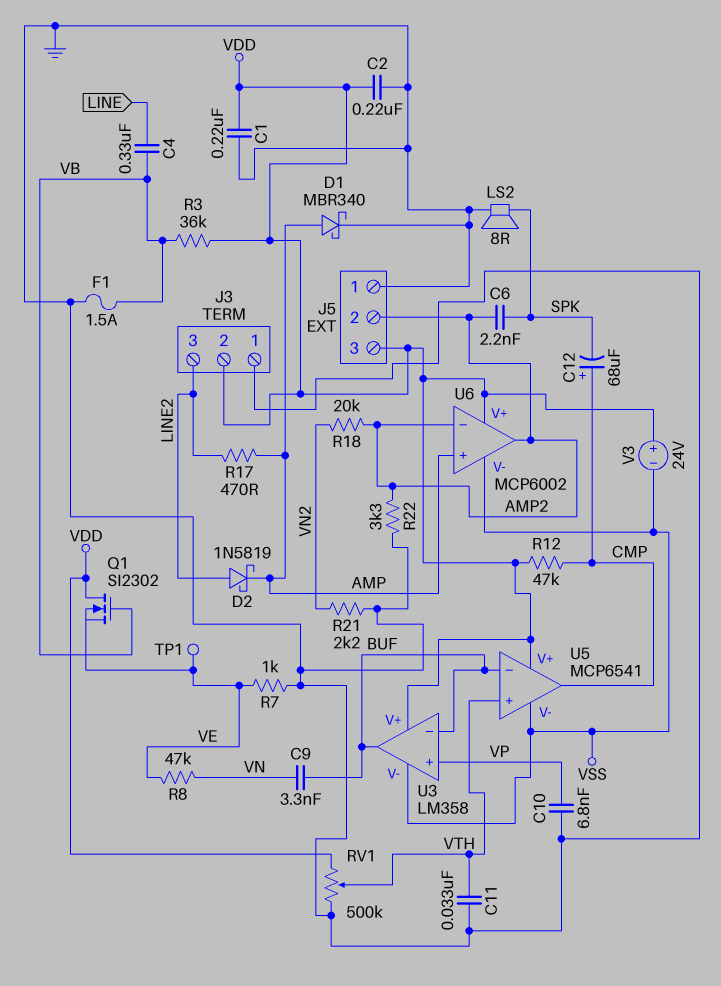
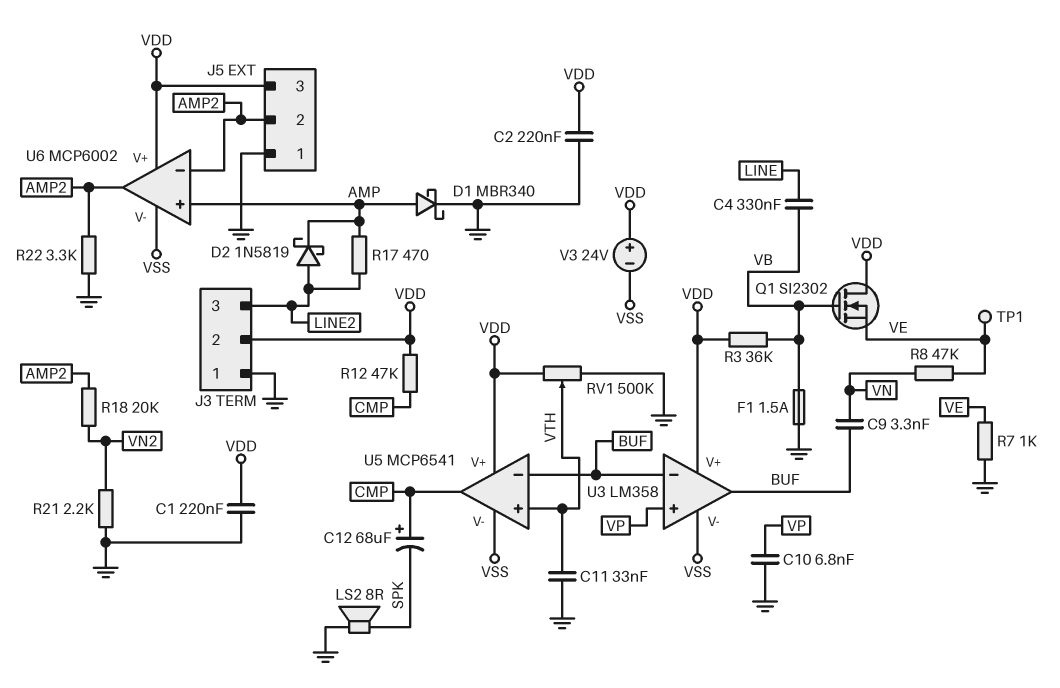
C6: 2.2nF (AMP2, SPK) -> none

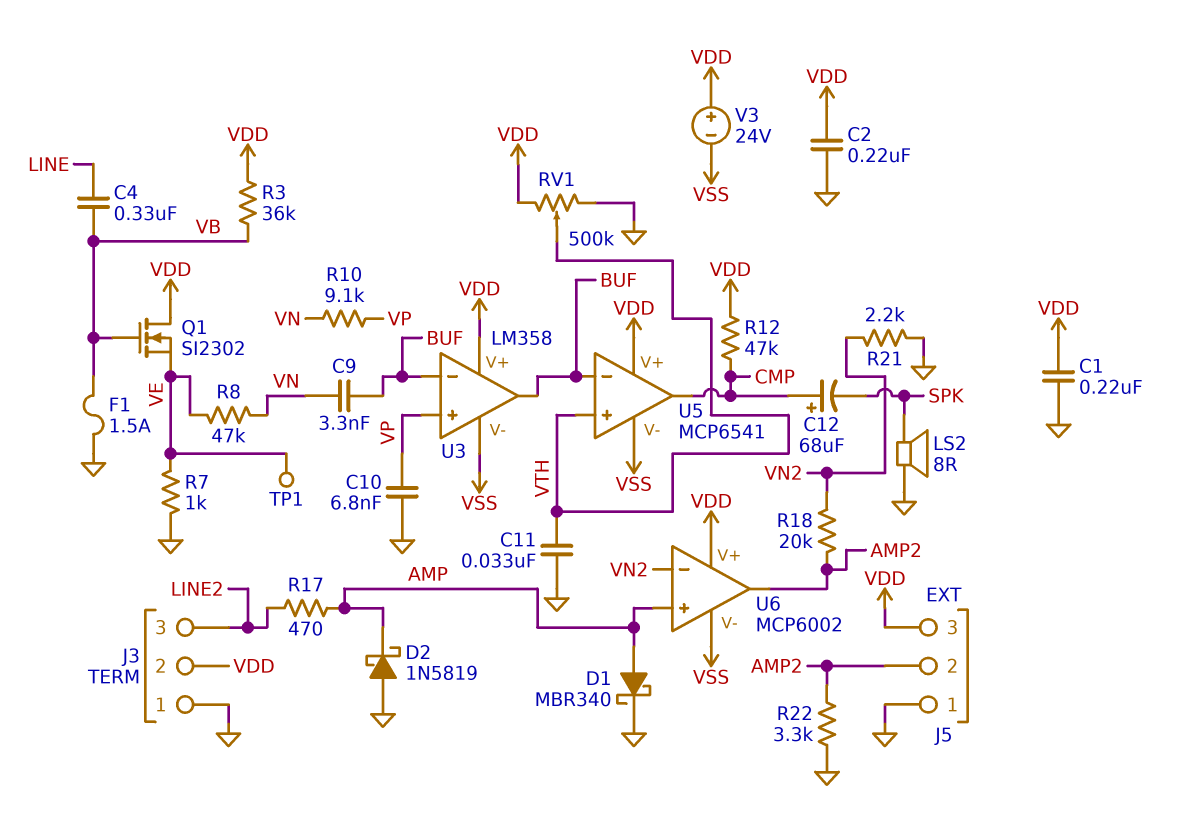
D2: schottky 1N5819 (A LINE2, K AMP) -> schottky 1N5819 (A GND, K AMP)
R10: none -> 9.1k (VN, VP)
U6 pin in-: AMP2 -> VN2

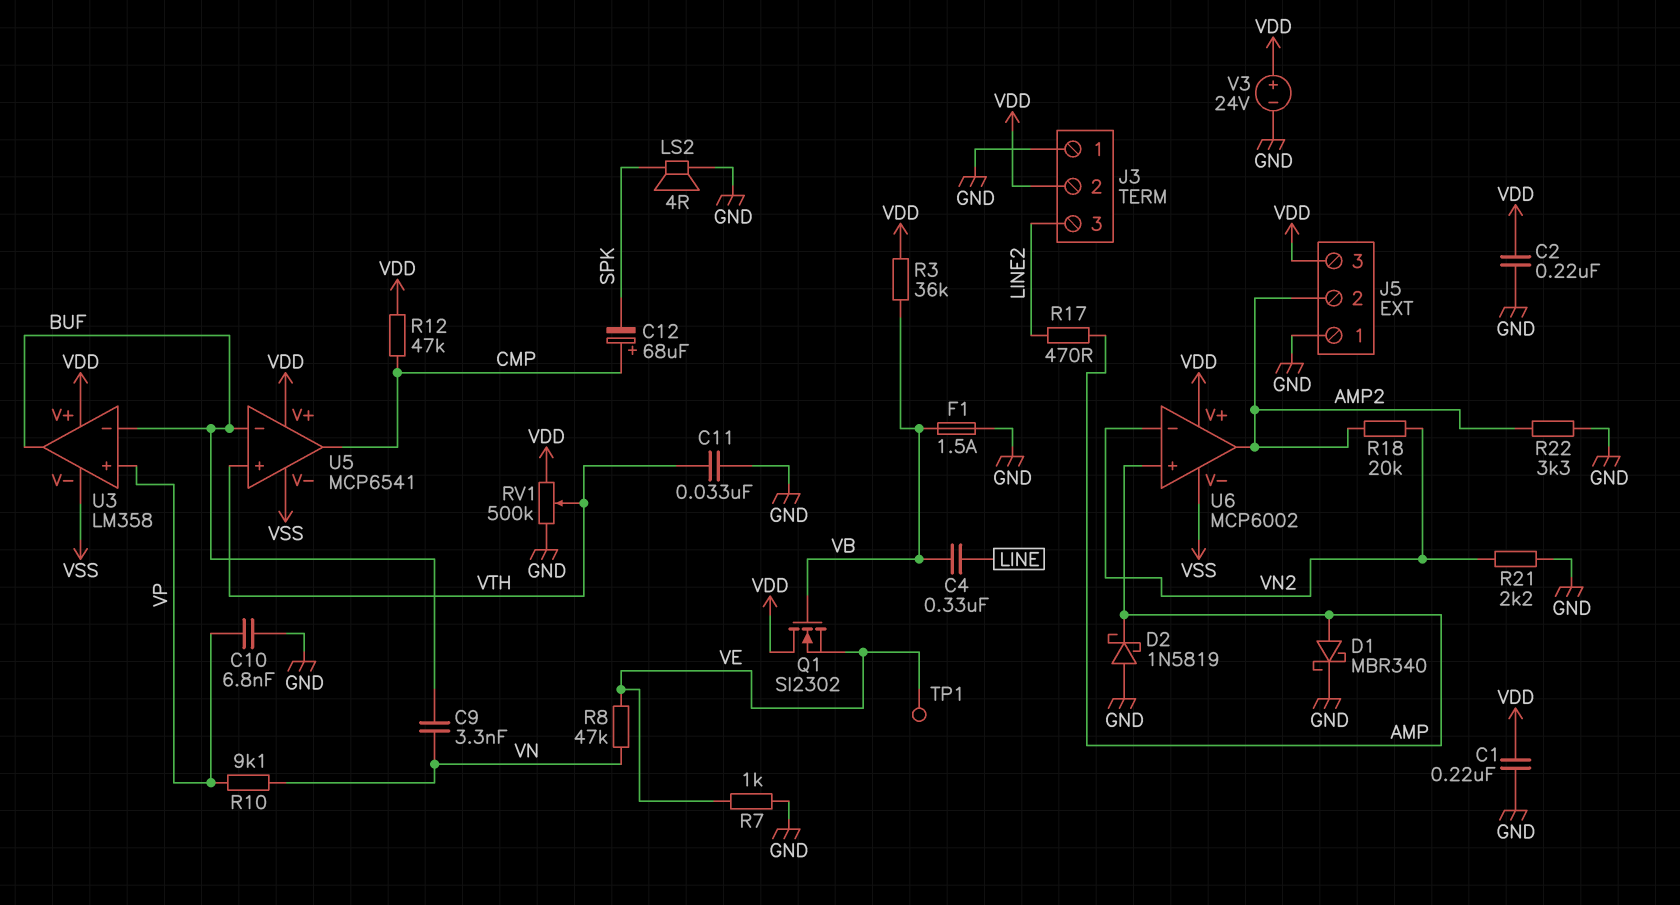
LS2: speaker 8R (GND, SPK) -> speaker 4R (GND, SPK)
V3: 24V (plus VDD, minus VSS) -> 24V (plus VDD, minus GND)

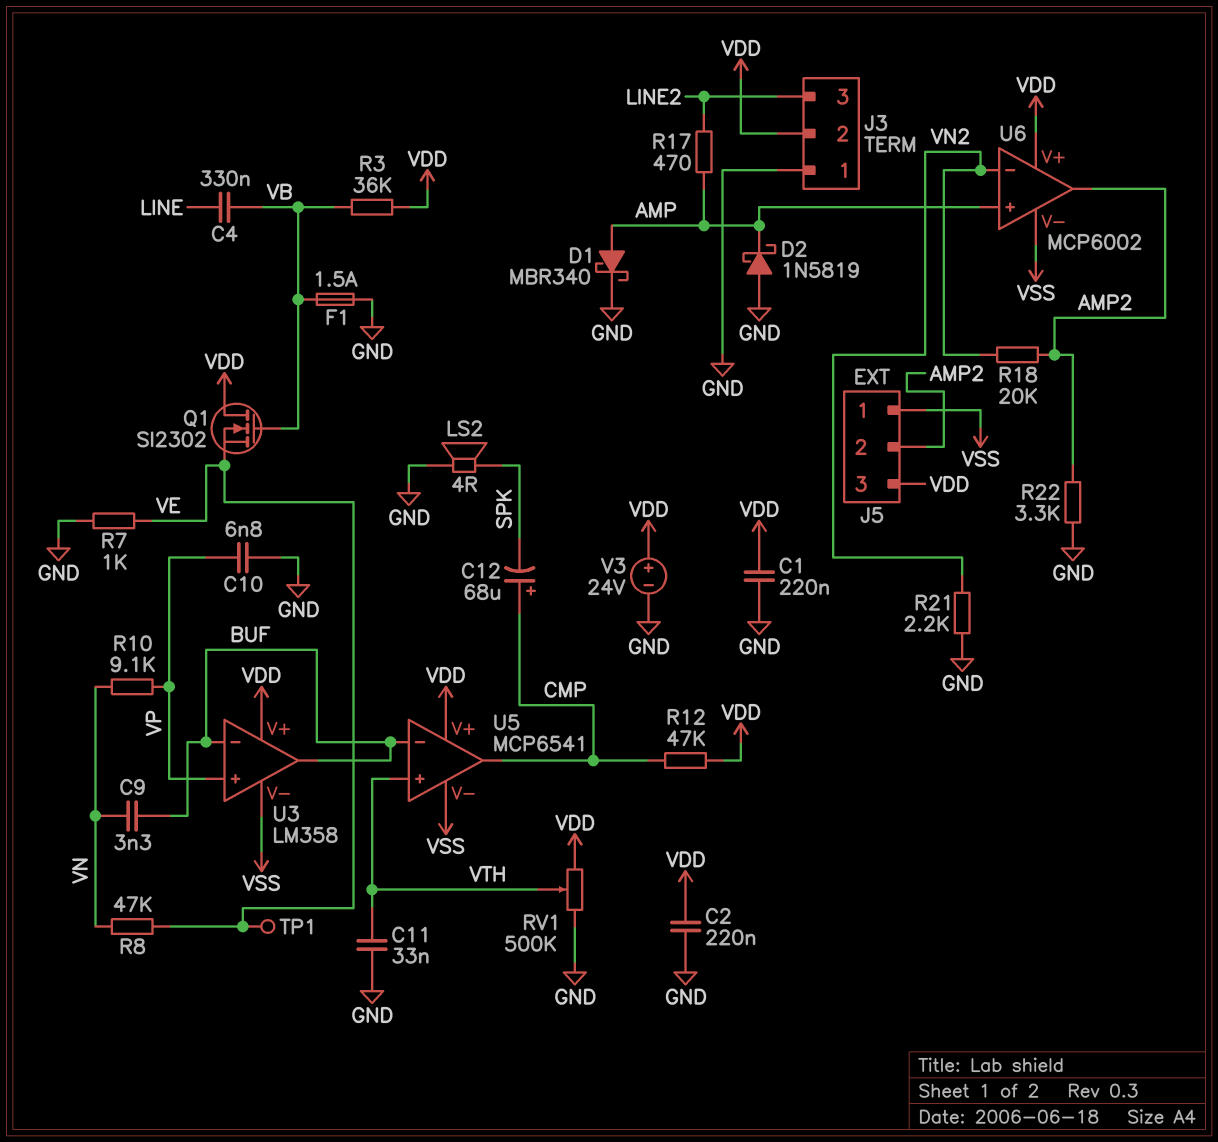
J5 pin 1: GND -> VSS

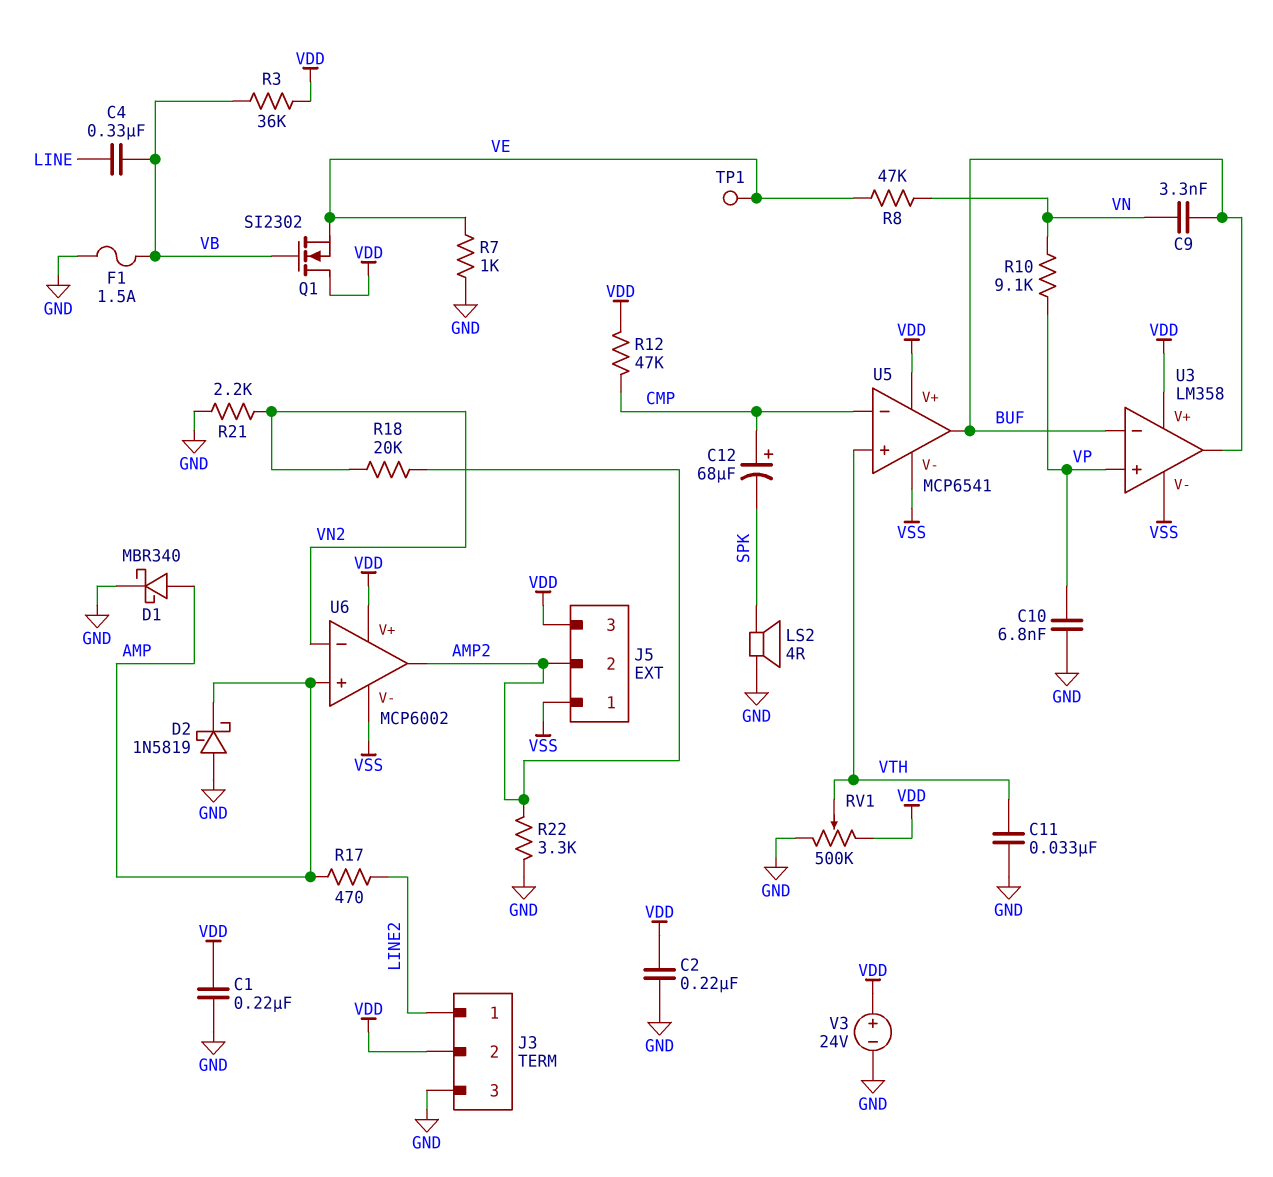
J3 pin 1: GND -> LINE2
J3 pin 3: LINE2 -> GND
U5 pin in-: BUF -> CMP
U5 pin out: CMP -> BUF

